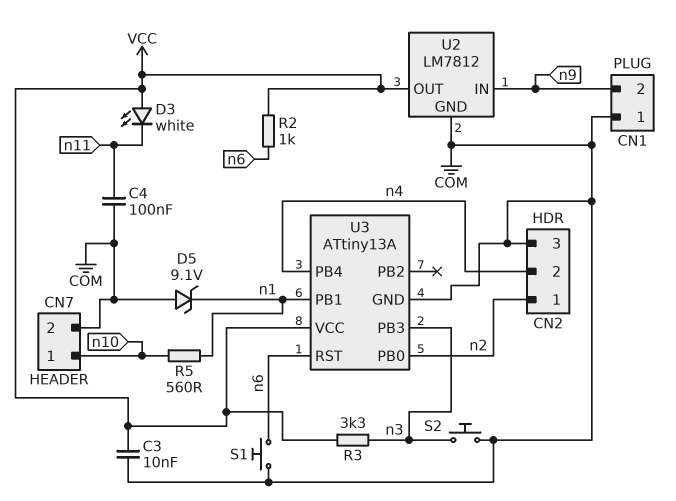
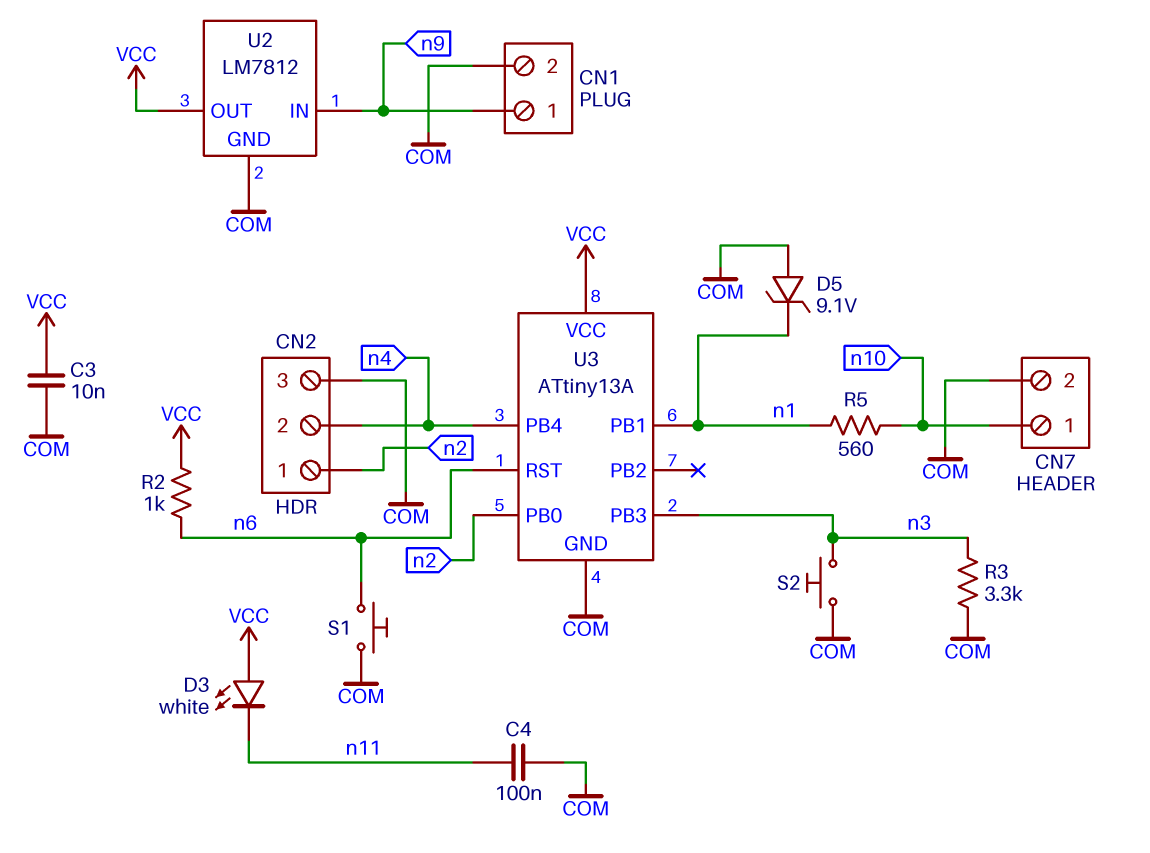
CN1 pin 1: COM -> n9
CN1 pin 2: n9 -> COM
R3: 3.3k (VCC, n3) -> 3.3k (COM, n3)

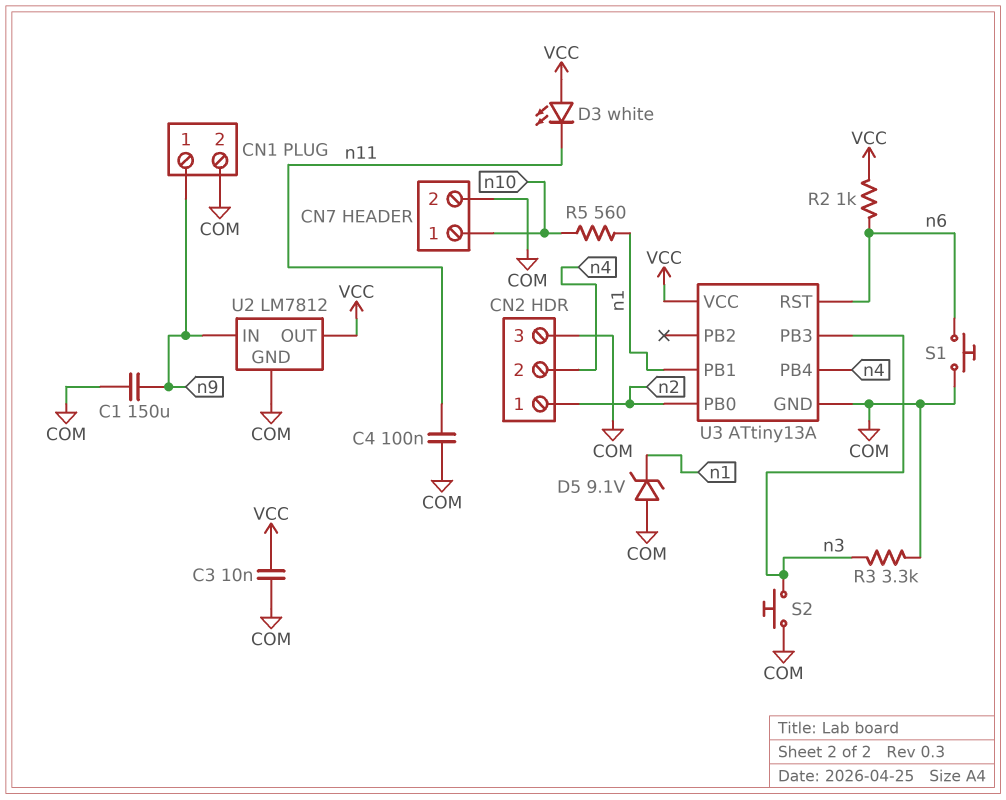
C1: none -> 150uF (COM, n9)

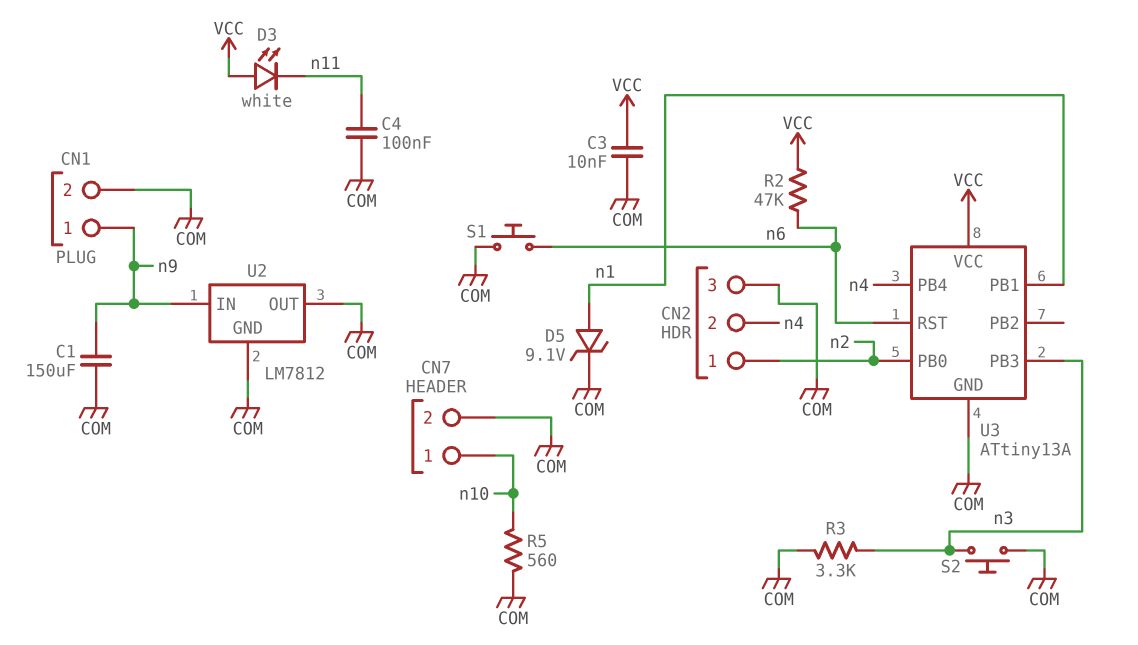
D5: zener 9.1V (A COM, K n1) -> zener 9.1V (A n1, K COM)
R2: 1k (VCC, n6) -> 47k (VCC, n6)
R5: 560 (n1, n10) -> 560 (COM, n10)
U2 pin OUT: VCC -> COM

